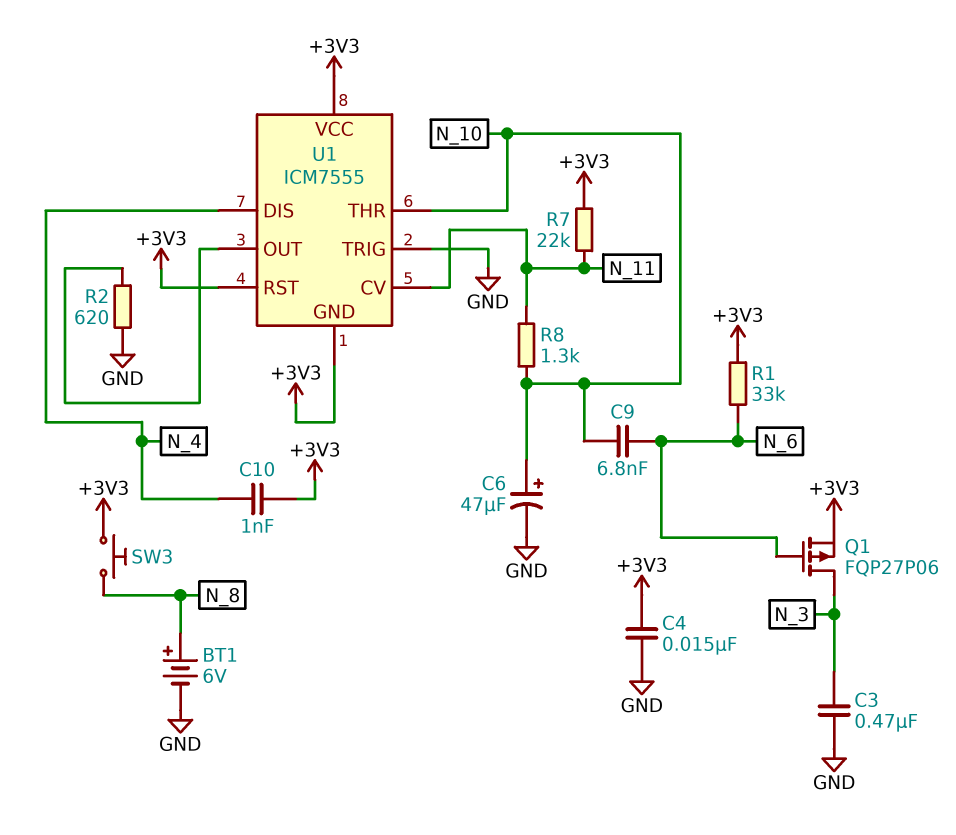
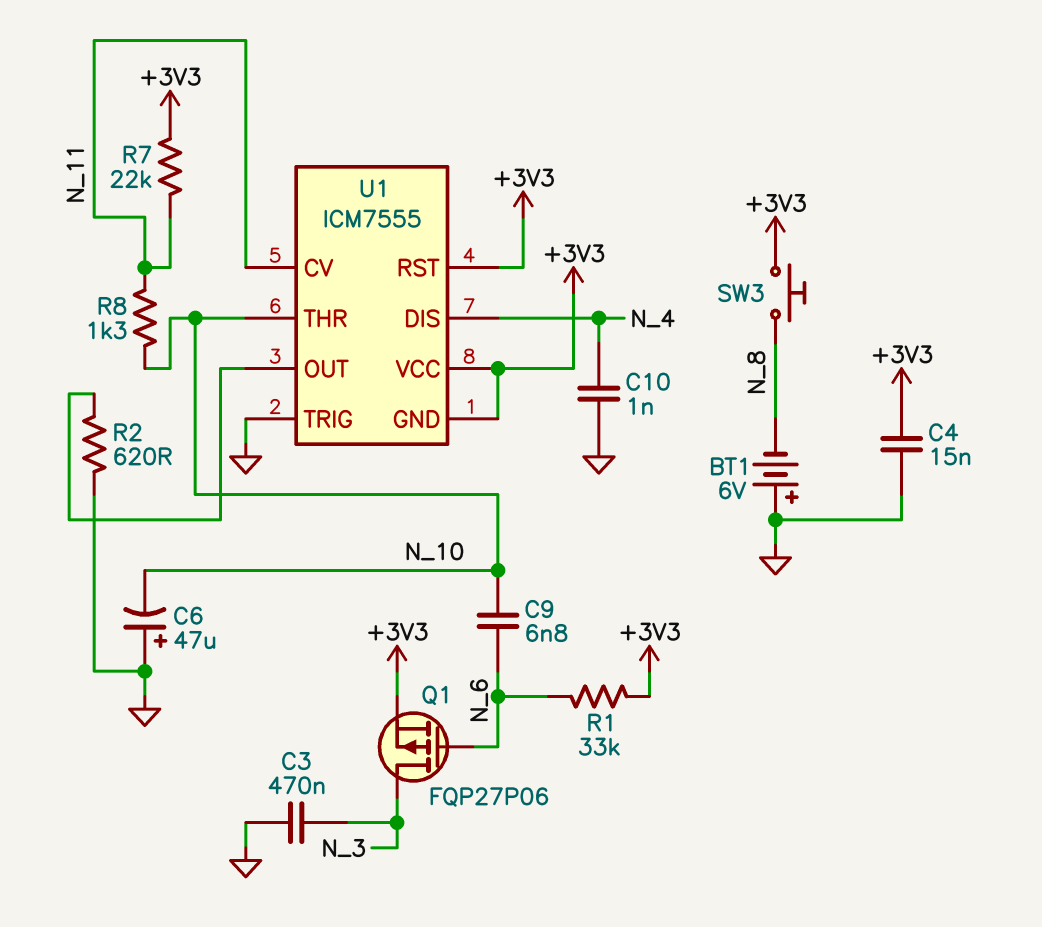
BT1: 6V (plus N_8, minus GND) -> 6V (plus GND, minus N_8)
C6: 47uF (plus N_10, minus GND) -> 47uF (plus GND, minus N_10)
C10: 1nF (+3V3, N_4) -> 1nF (GND, N_4)

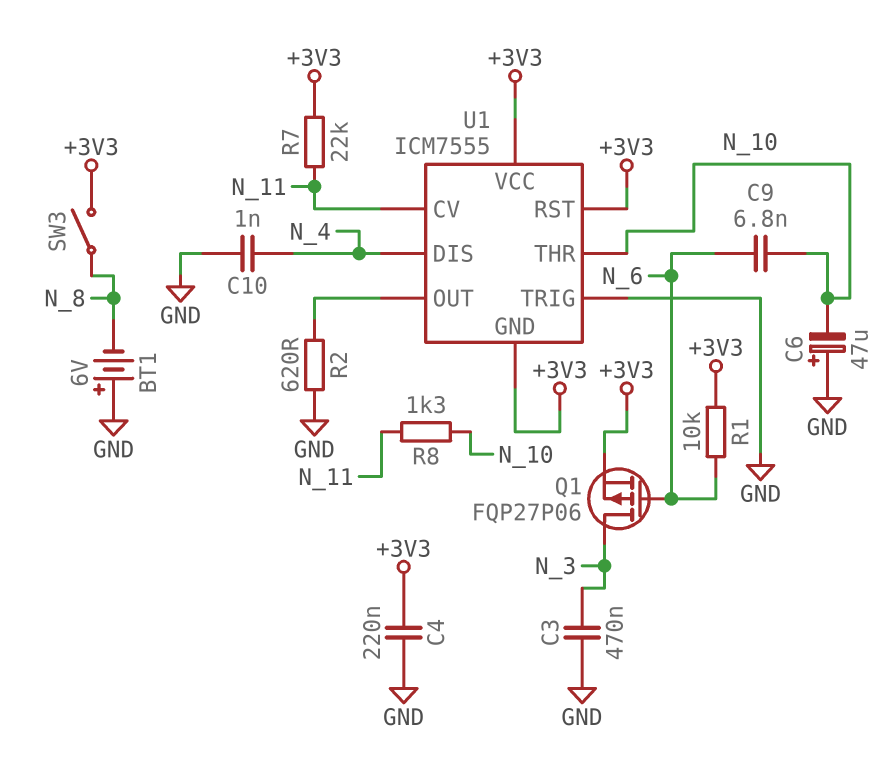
C4: 15nF (+3V3, GND) -> 220nF (+3V3, GND)
R1: 33k (+3V3, N_6) -> 10k (+3V3, N_6)
SW3: button (+3V3, N_8) -> switch (+3V3, N_8)

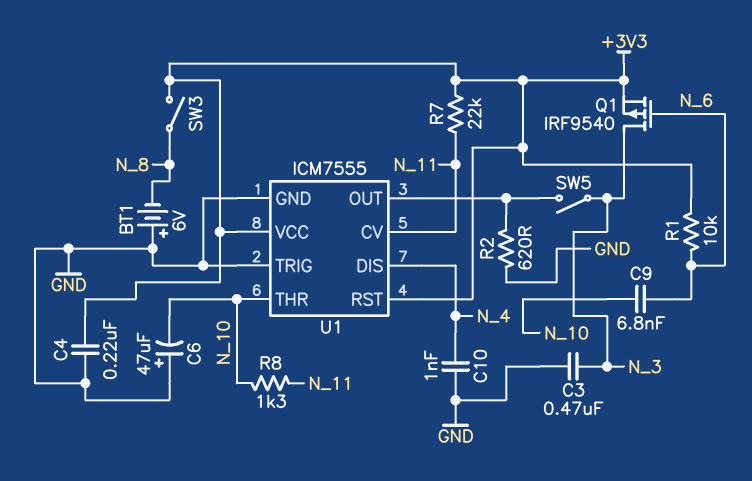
Q1: PMOS FQP27P06 (G N_6, D N_3, S +3V3) -> PMOS IRF9540 (G N_6, D N_3, S +3V3)
SW5: none -> switch (N_3, U1/OUT)
U1 pin GND: +3V3 -> GND

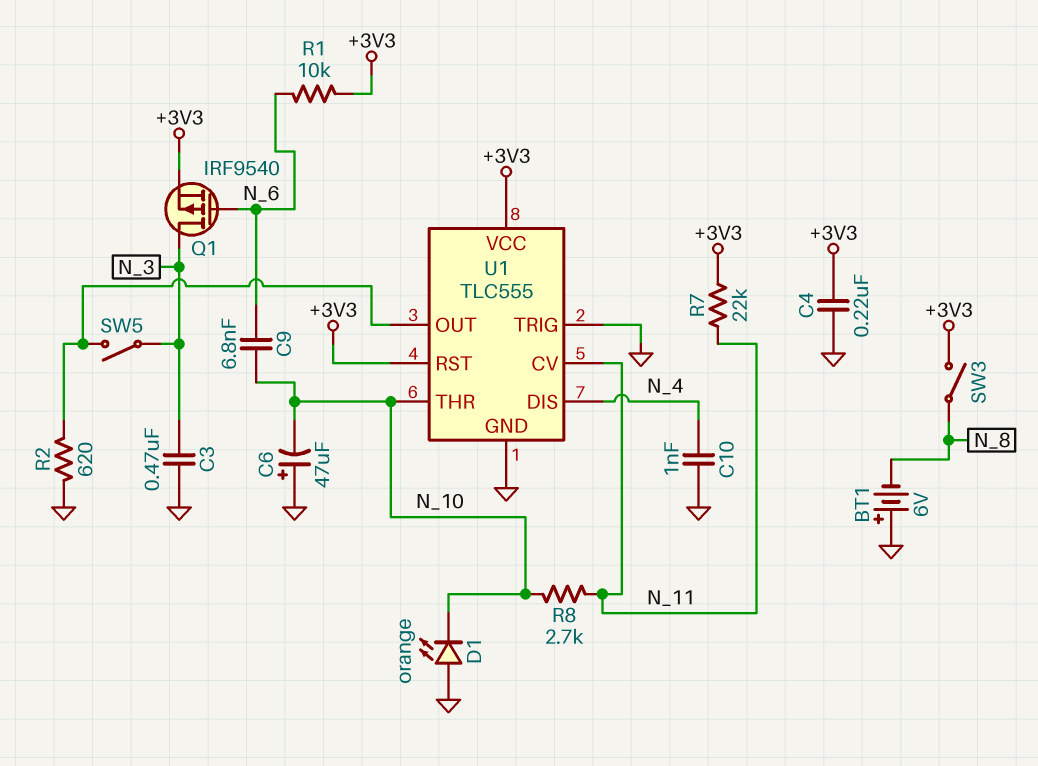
D1: none -> LED orange (A GND, K N_10)
R8: 1.3k (N_10, N_11) -> 2.7k (N_10, N_11)
U1: ICM7555 -> TLC555

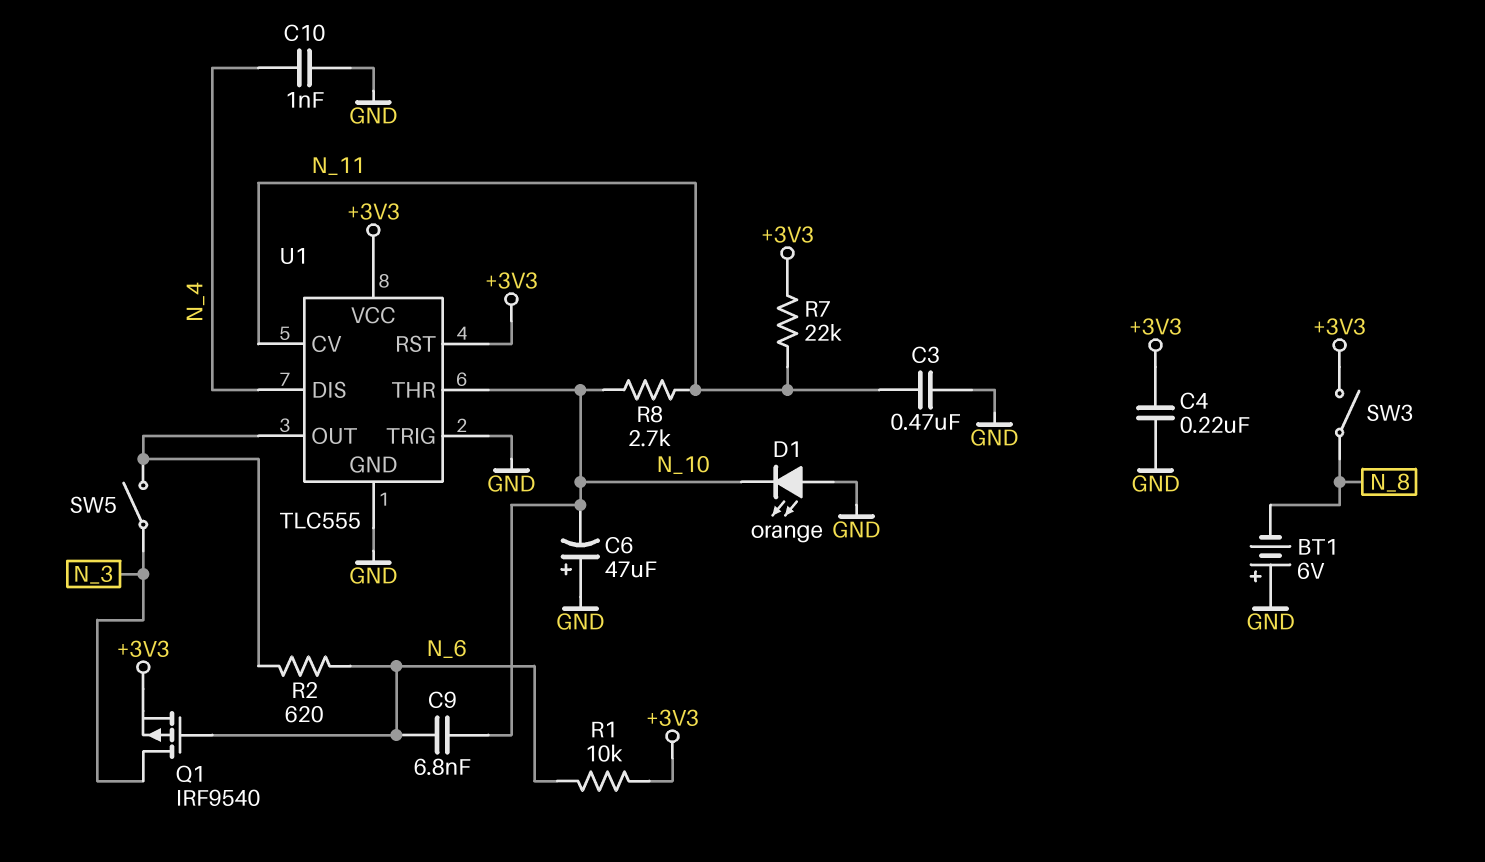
C3: 470nF (GND, N_3) -> 470nF (GND, N_11)
R2: 620 (GND, U1/OUT) -> 620 (N_6, U1/OUT)

